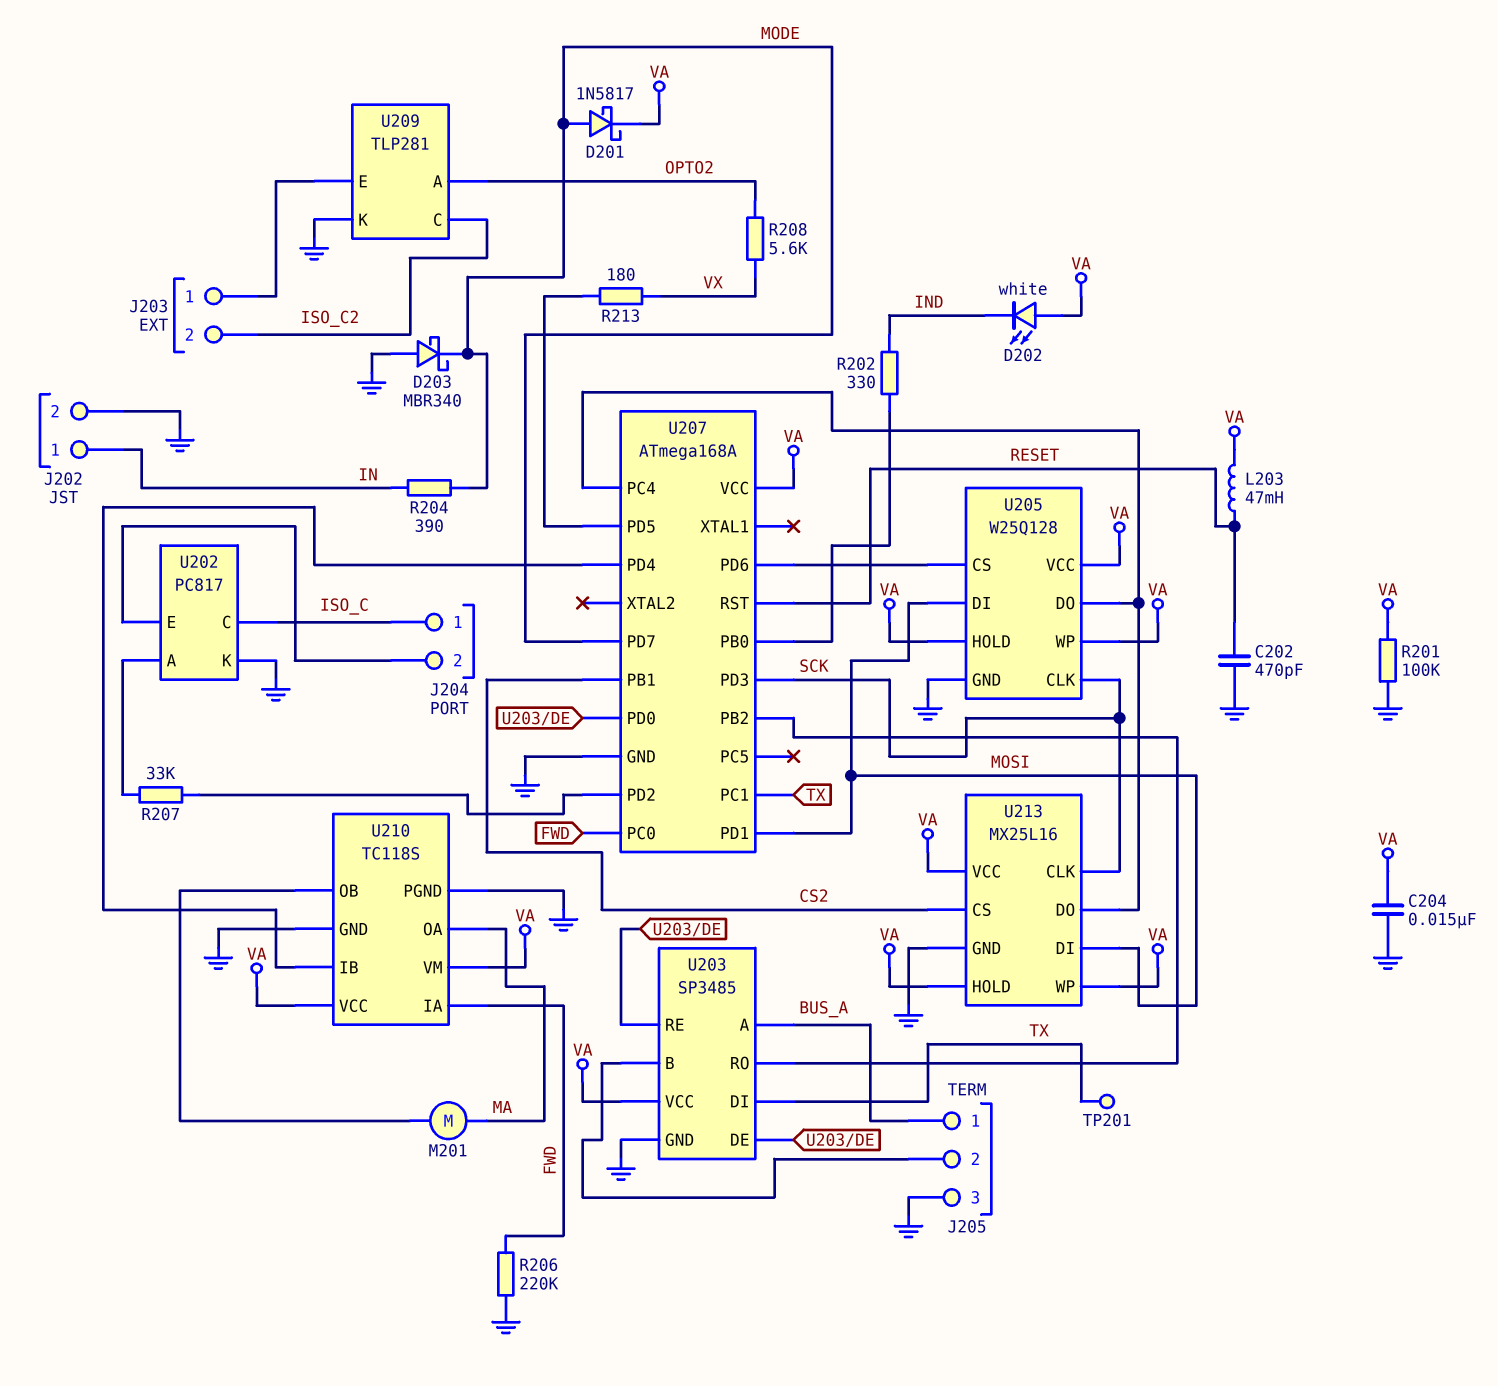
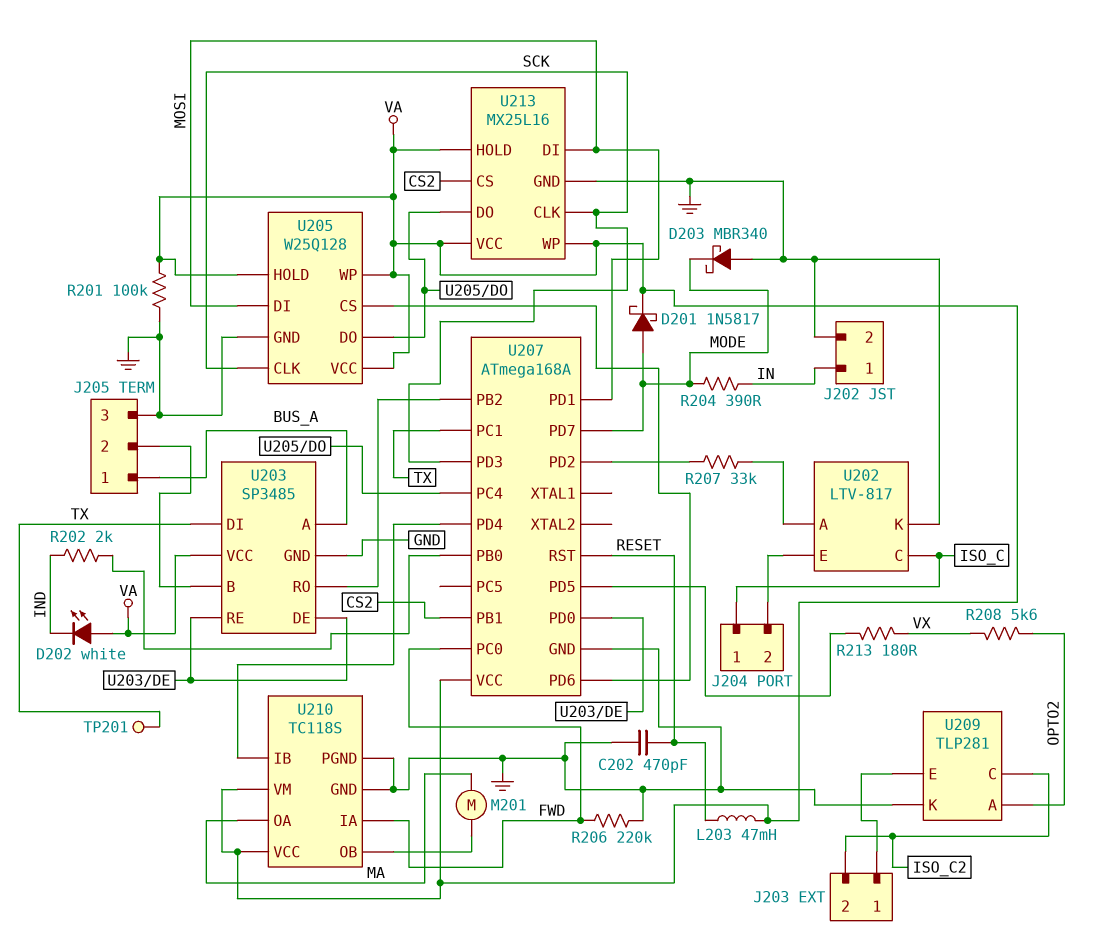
C204: 15nF (GND, VA) -> none
R202: 330 (IND, U207/PB0) -> 2k (IND, U207/PB0)
U202: PC817 -> LTV-817

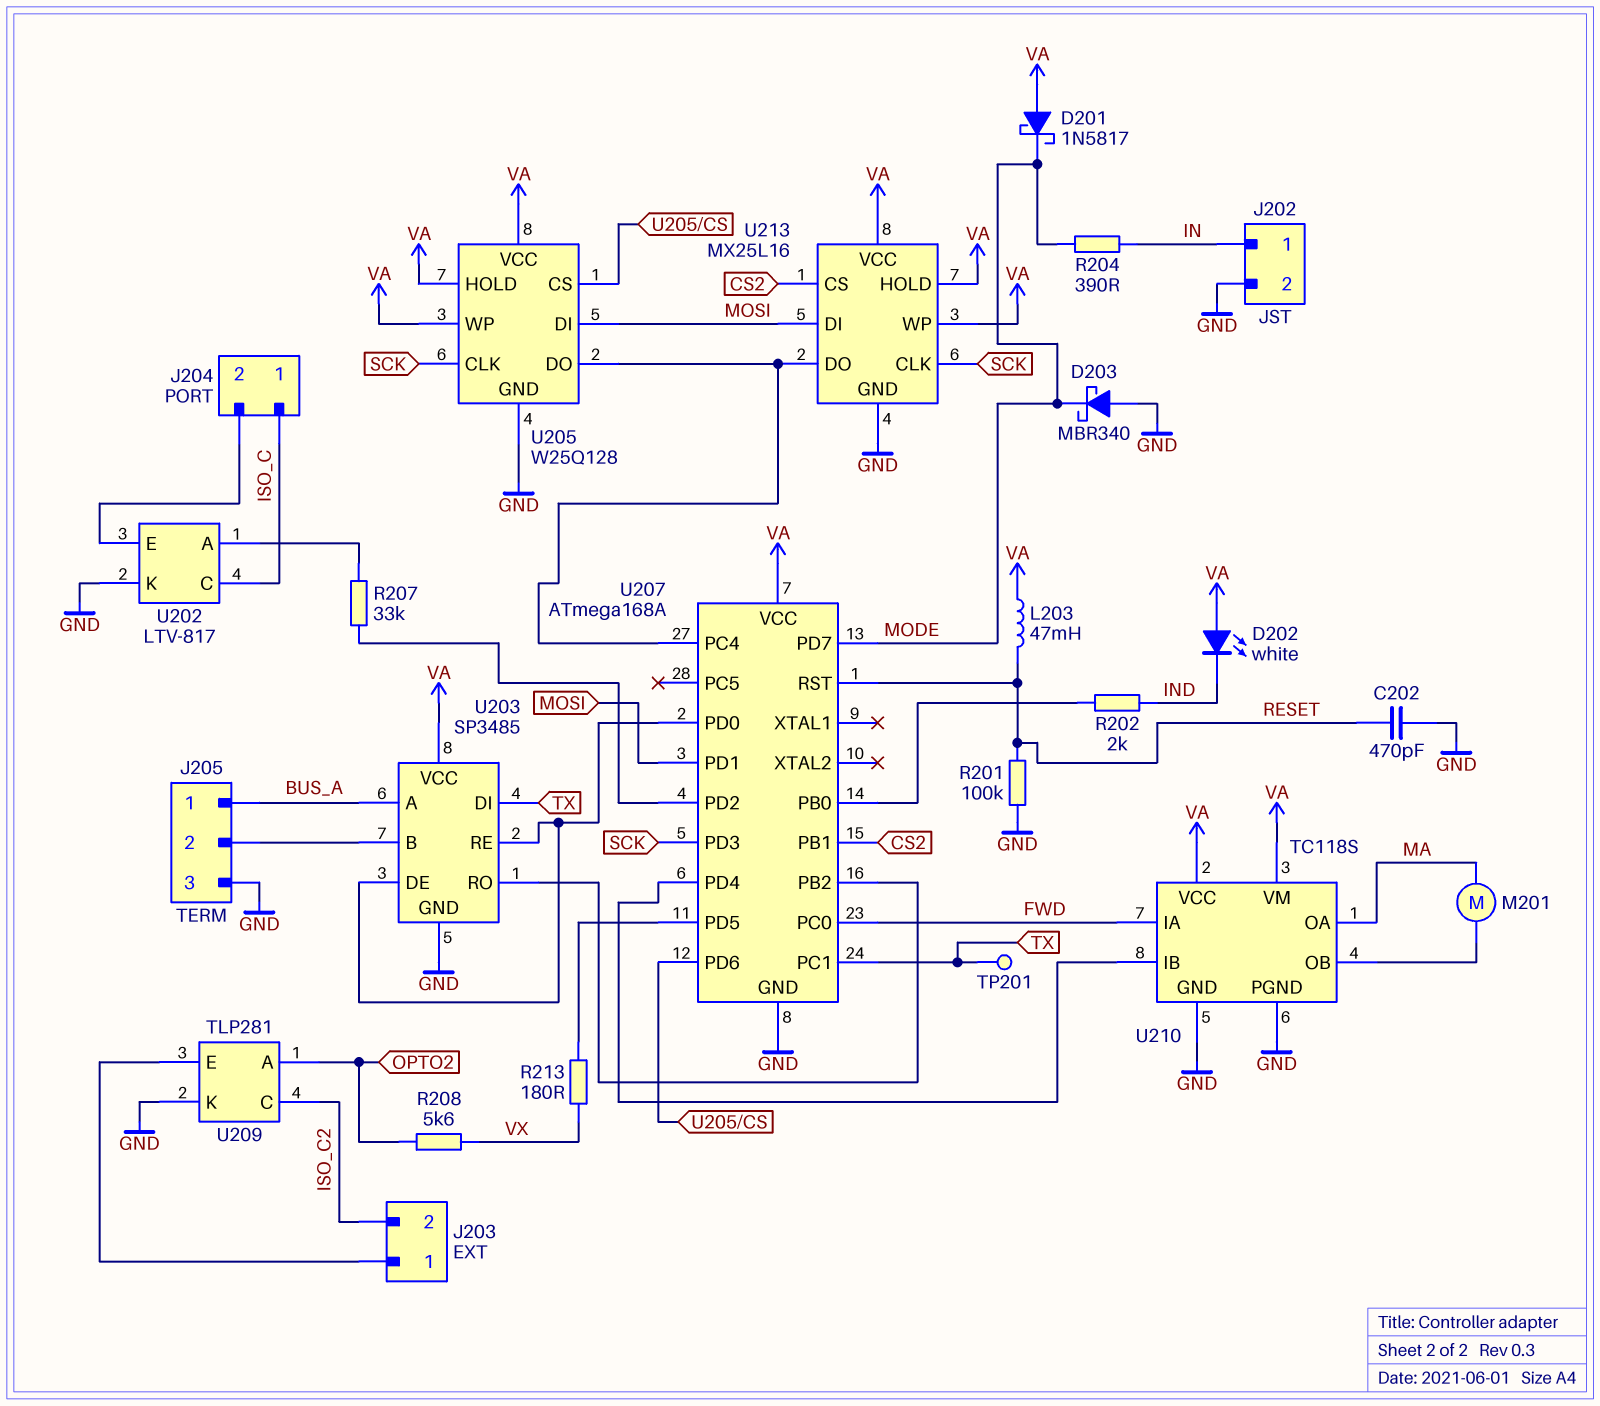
D201: schottky 1N5817 (A MODE, K VA) -> schottky 1N5817 (A VA, K MODE)
R201: 100k (GND, VA) -> 100k (GND, RESET)
R206: 220k (FWD, GND) -> none

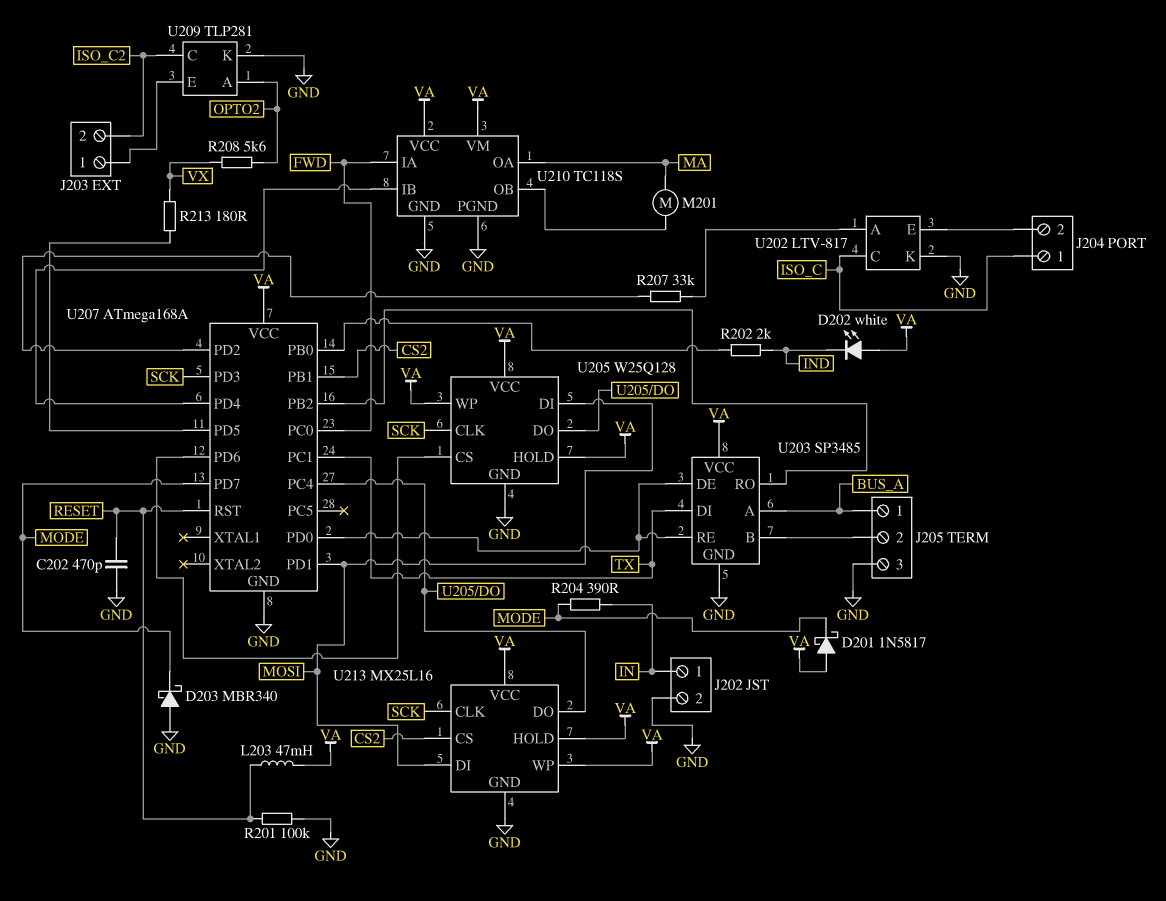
TP201: test point (TX) -> none

